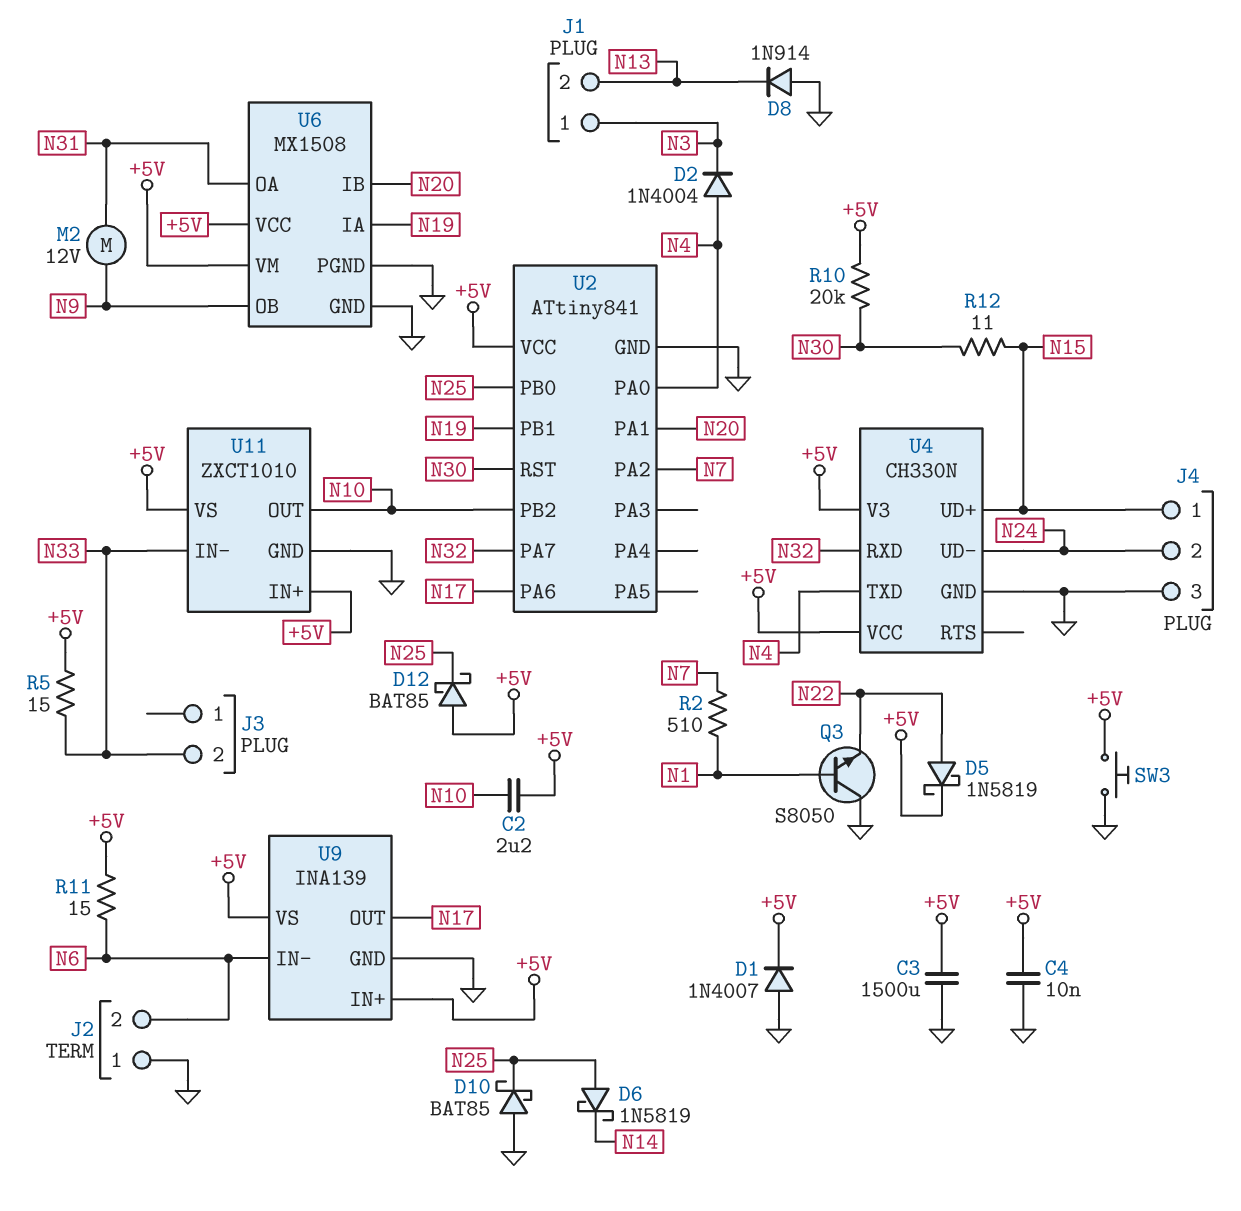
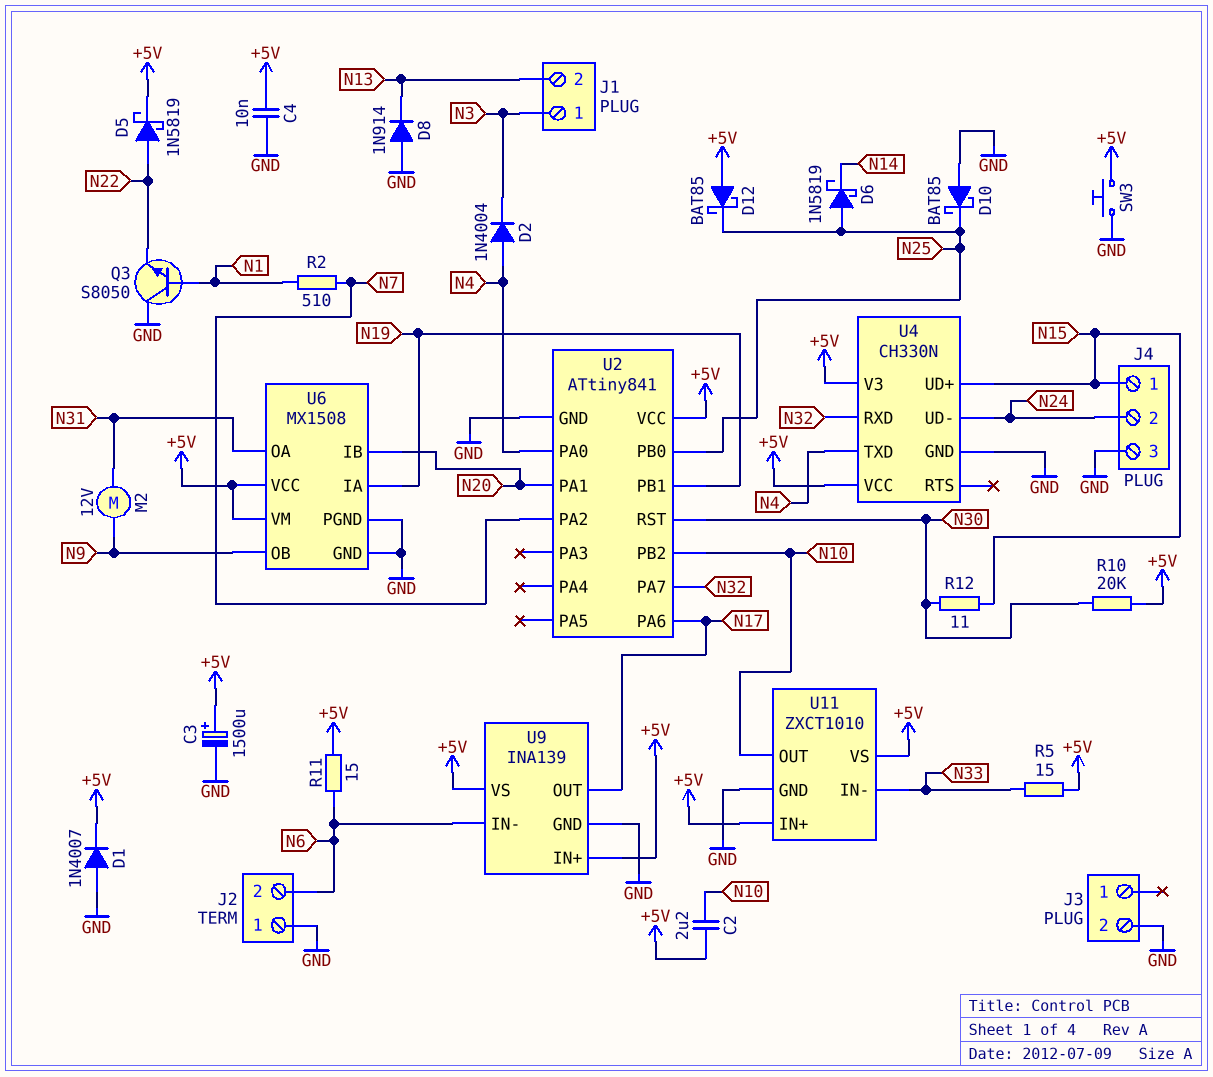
C3: 1500uF (+5V, GND) -> 1500uF (plus +5V, minus GND)
J3 pin 2: N33 -> GND

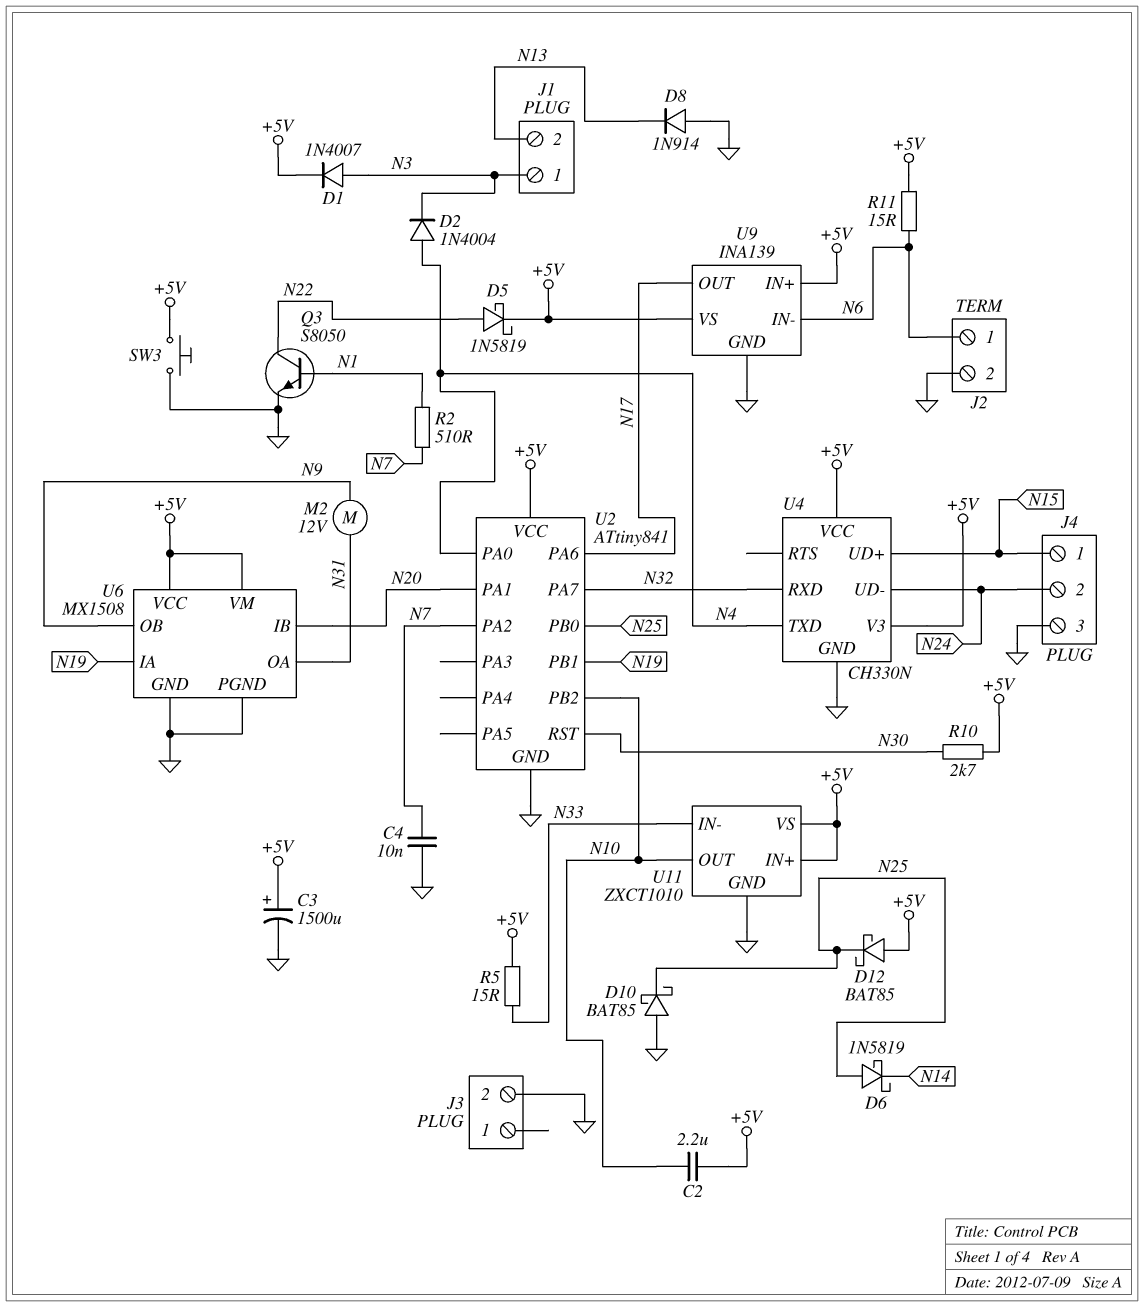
C4: 10nF (+5V, GND) -> 10nF (GND, N7)
D1: diode 1N4007 (A GND, K +5V) -> diode 1N4007 (A N3, K +5V)
J2 pin 1: GND -> N6
J2 pin 2: N6 -> GND
Q3: NPN S8050 (B N1, C GND, E N22) -> NPN S8050 (B N1, C N22, E GND)
R10: 20k (+5V, N30) -> 2.7k (+5V, N30)
R12: 11 (N15, N30) -> none

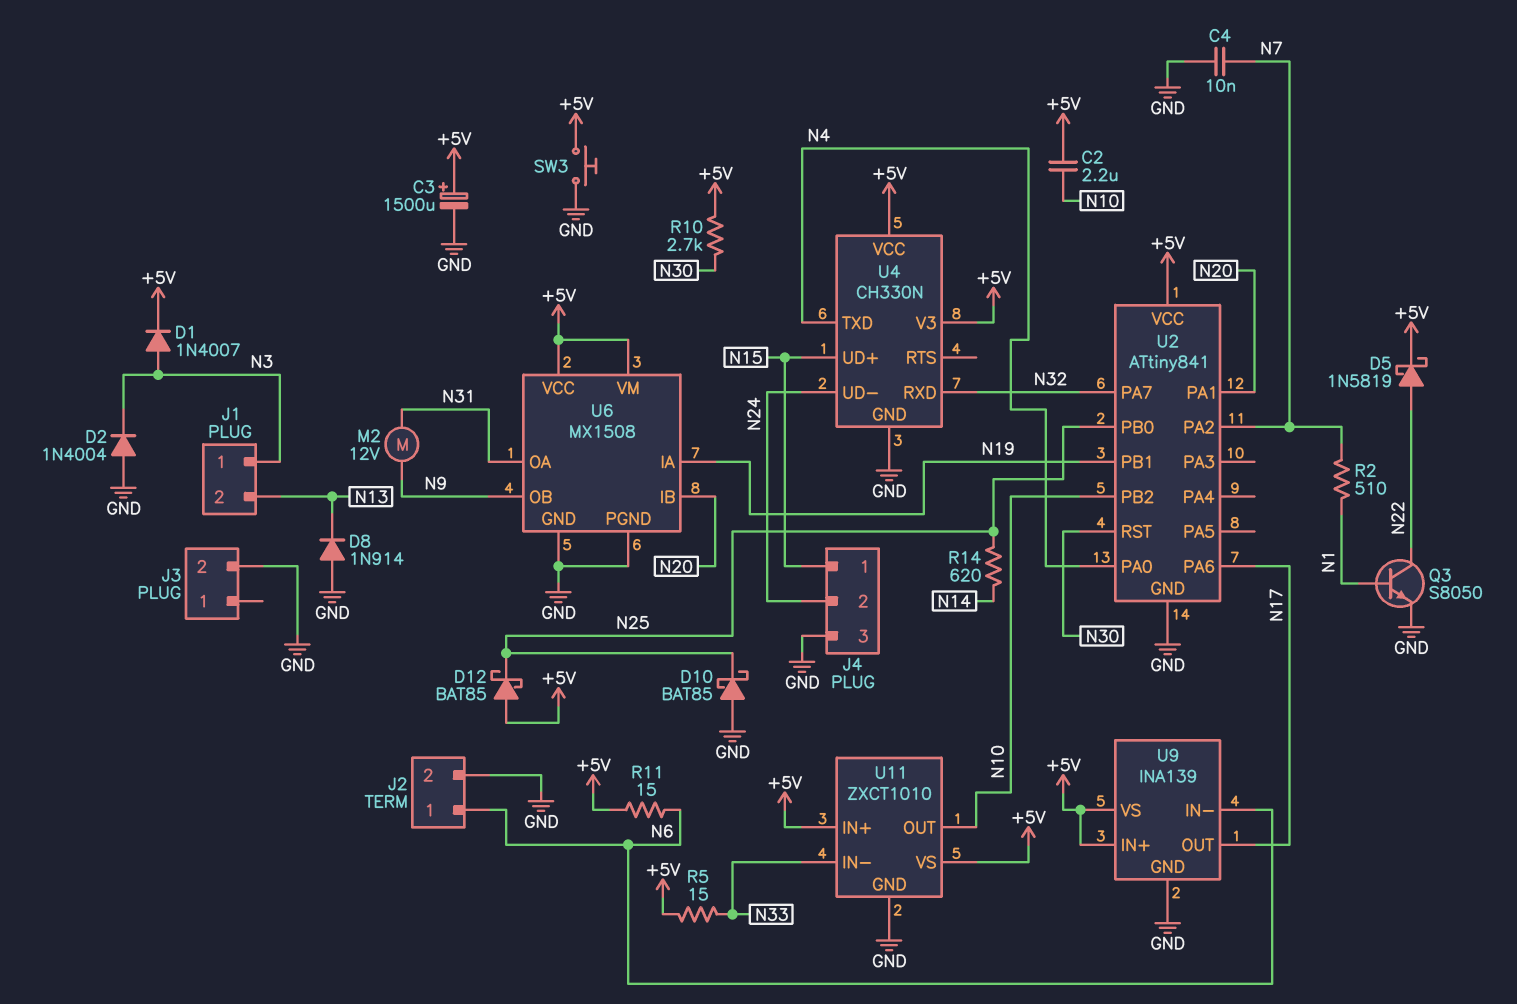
D2: diode 1N4004 (A N4, K N3) -> diode 1N4004 (A GND, K N3)
D6: schottky 1N5819 (A N25, K N14) -> none
R14: none -> 620 (N14, N25)

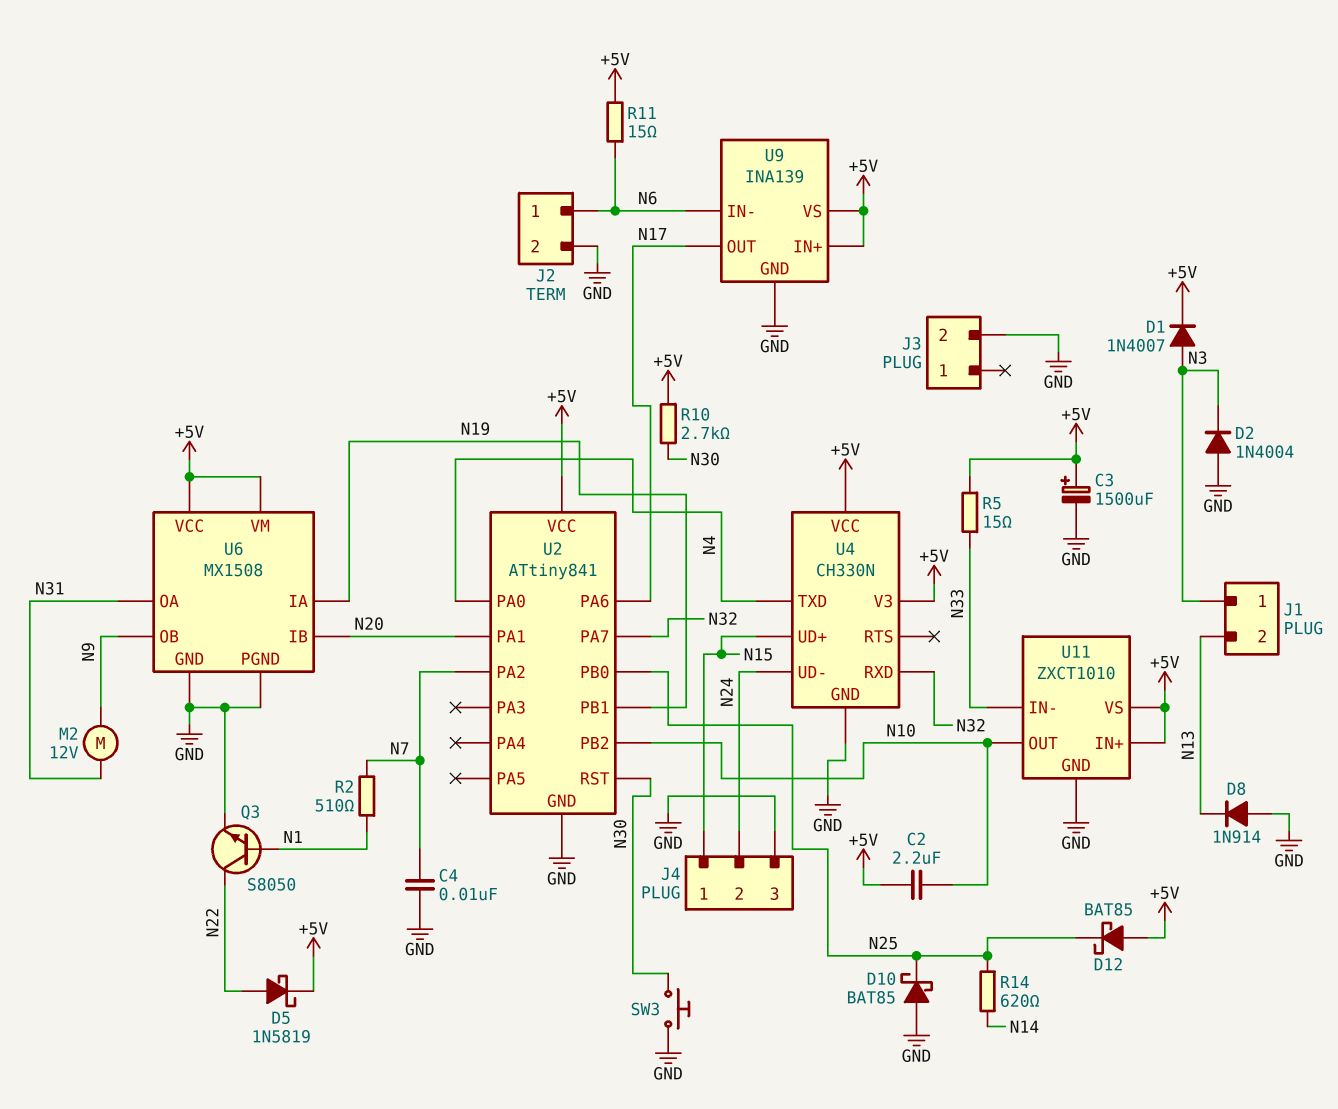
SW3: button (+5V, GND) -> button (GND, N30)

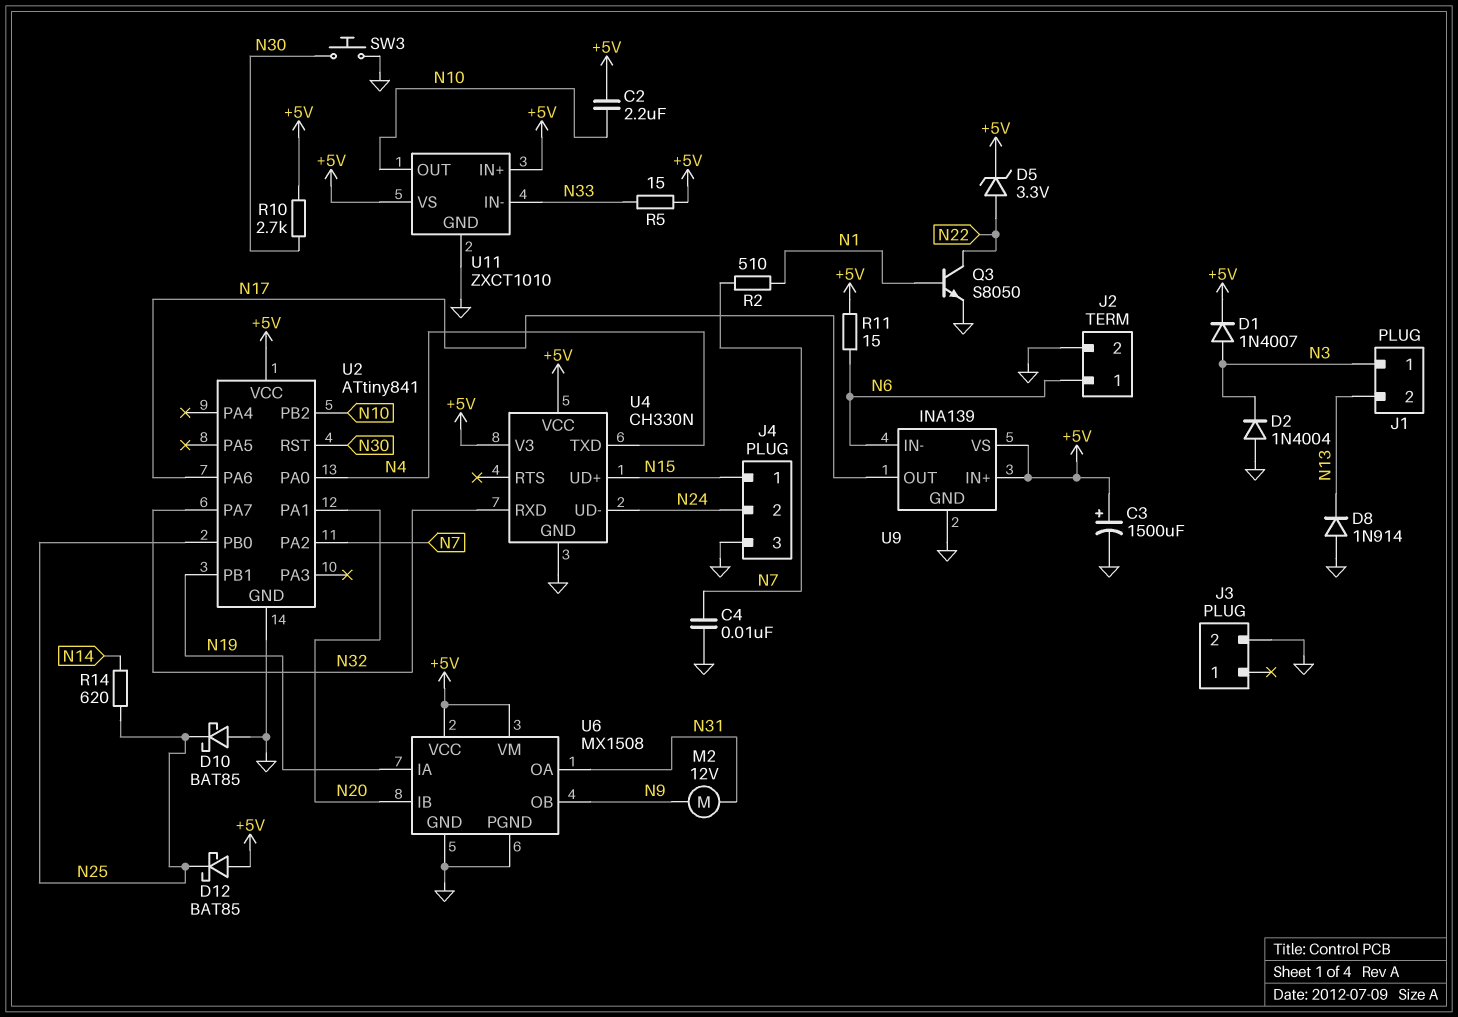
D5: schottky 1N5819 (A N22, K +5V) -> zener 3.3V (A N22, K +5V)

